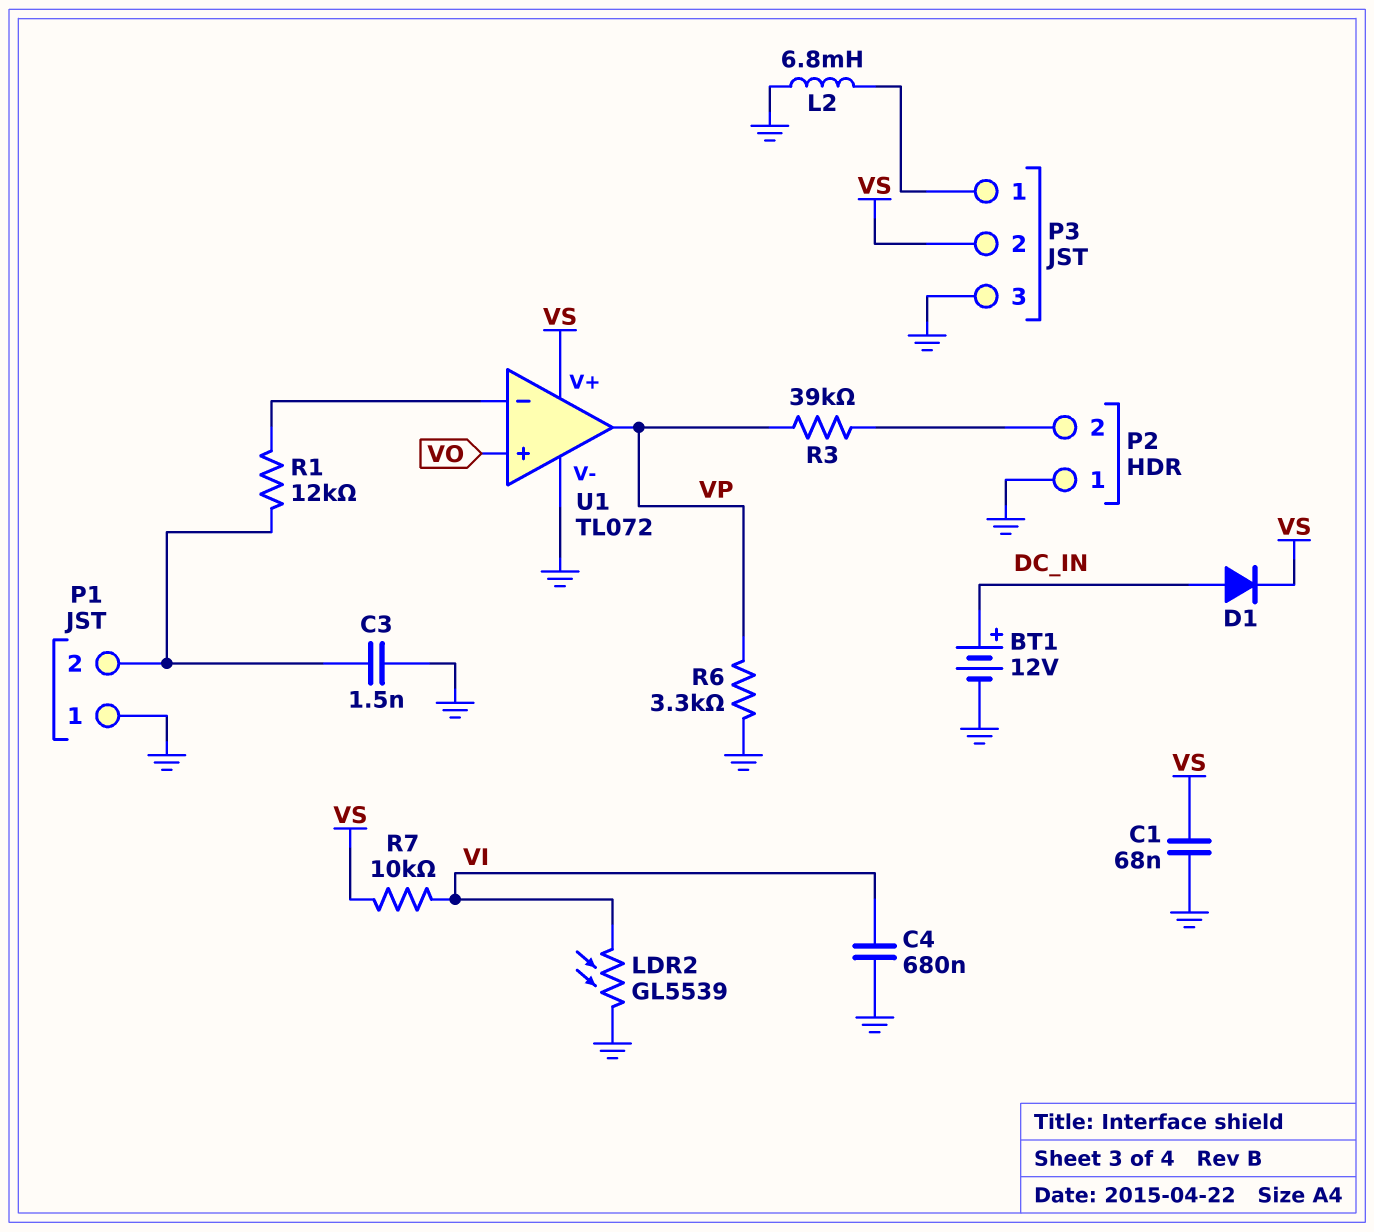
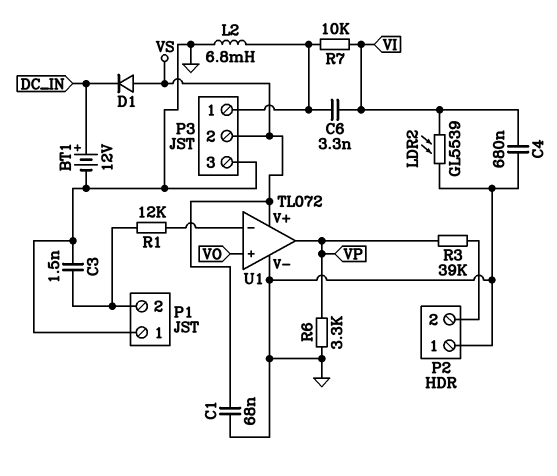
C6: none -> 3.3nF (P3/1, VI)
D1: diode (A DC_IN, K VS) -> diode (A VS, K DC_IN)
R7: 10k (VI, VS) -> 10k (P3/1, VI)

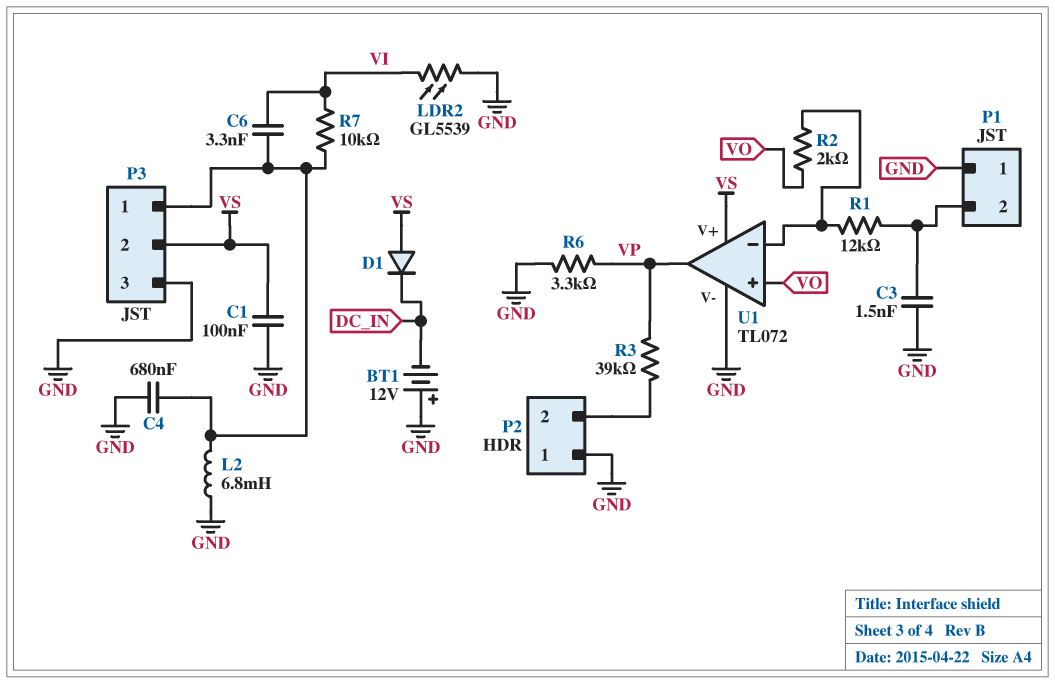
BT1: 12V (plus DC_IN, minus GND) -> 12V (plus GND, minus DC_IN)
C1: 68nF (GND, VS) -> 100nF (GND, VS)
C4: 680nF (GND, VI) -> 680nF (GND, P3/1)
R2: none -> 2k (U1/in-, VO)

